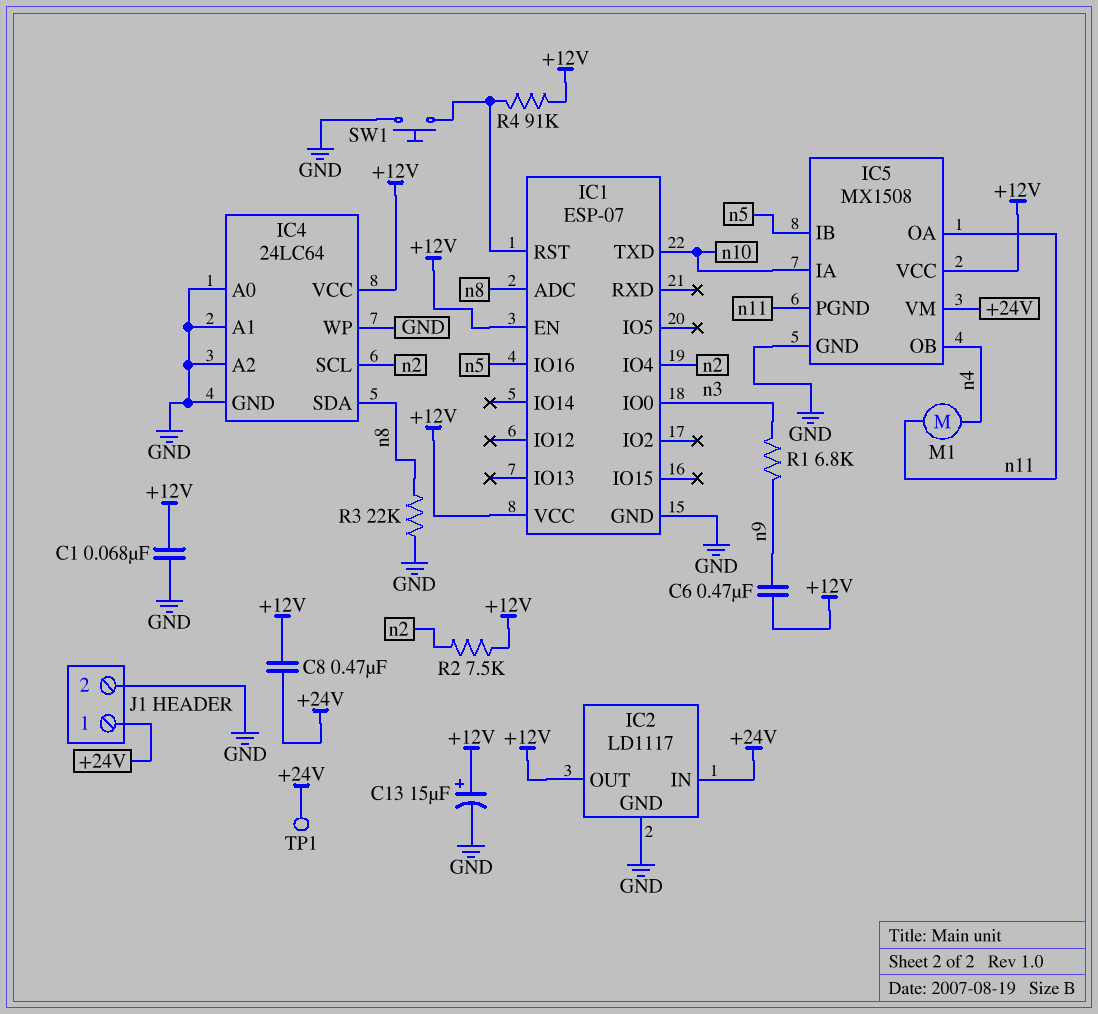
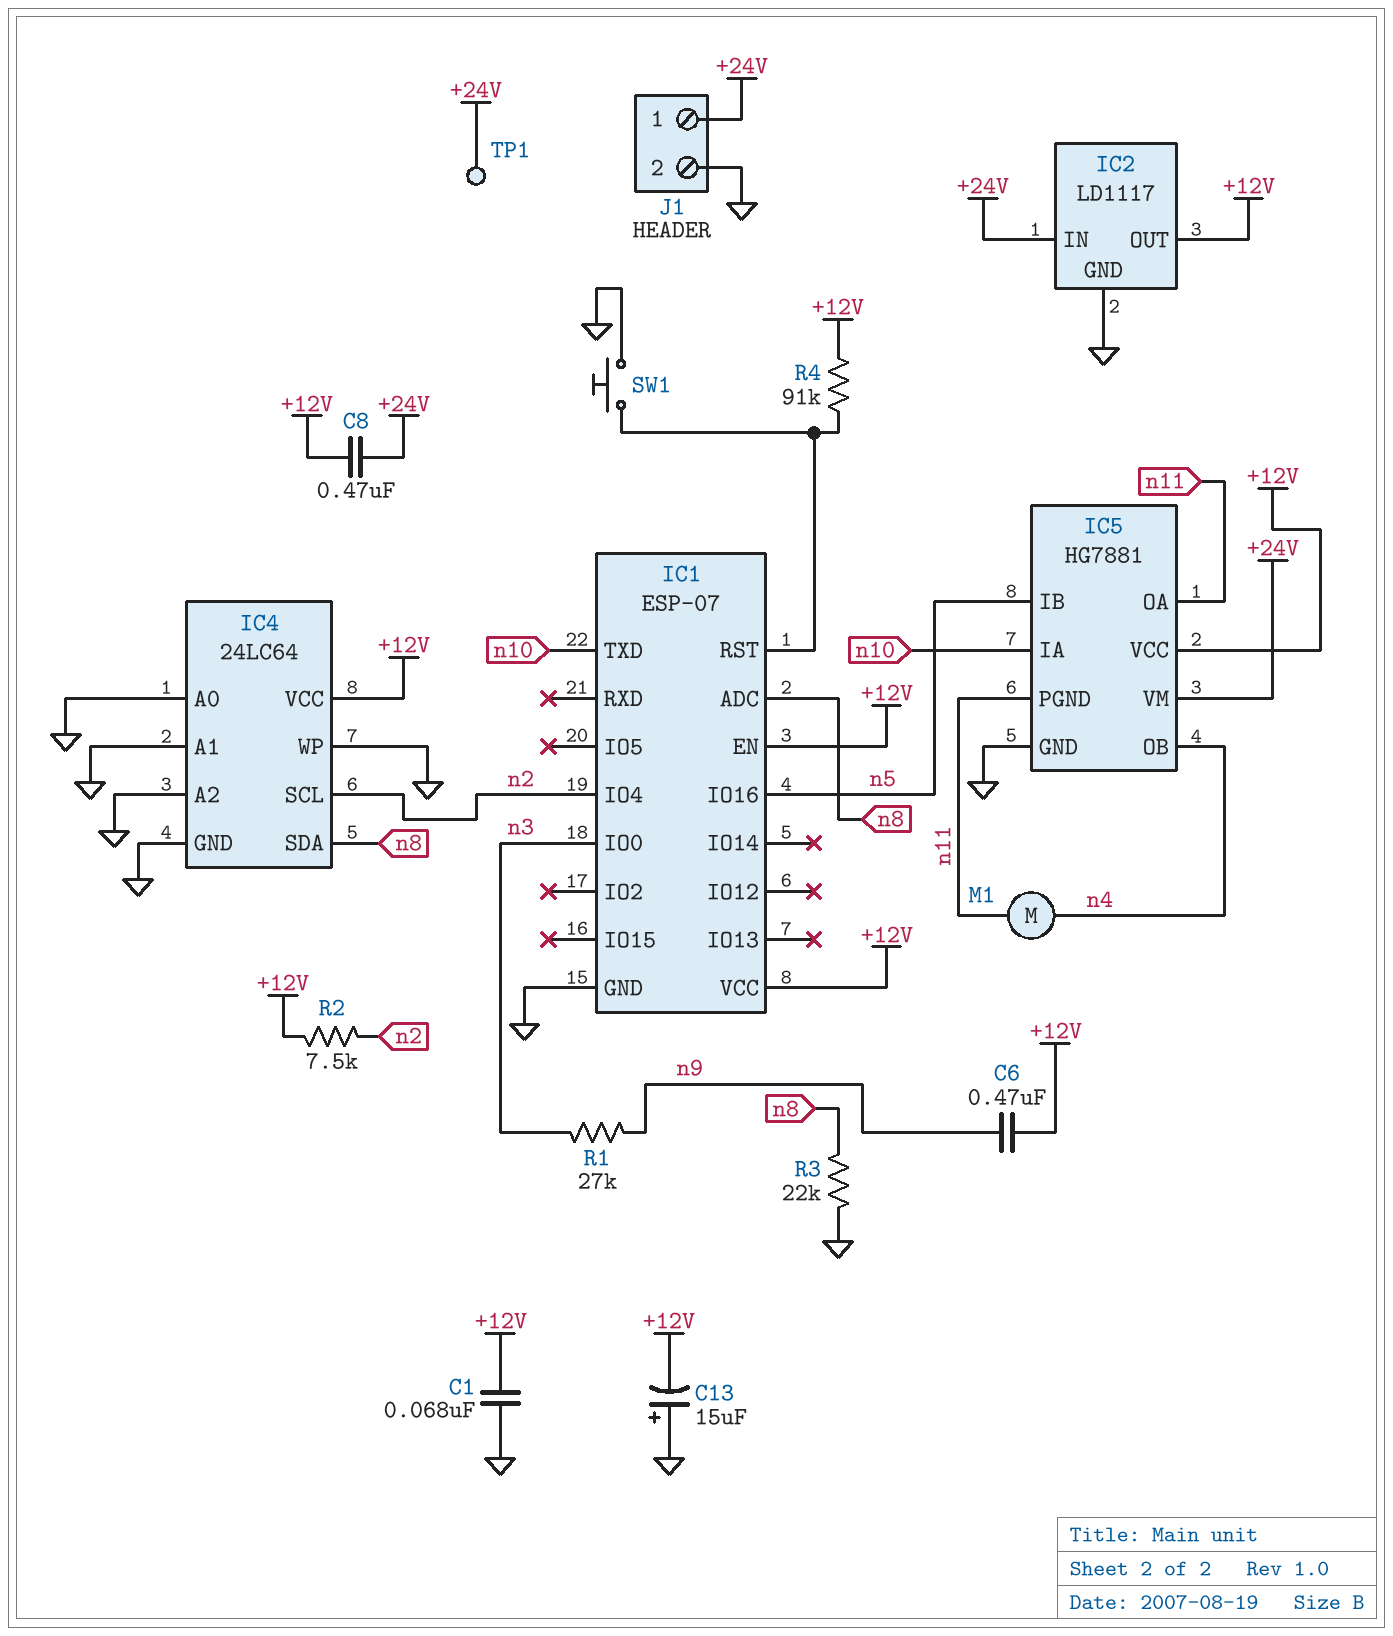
C13: 15uF (plus +12V, minus GND) -> 15uF (plus GND, minus +12V)
IC5: MX1508 -> HG7881
R1: 6.8k (n3, n9) -> 27k (n3, n9)

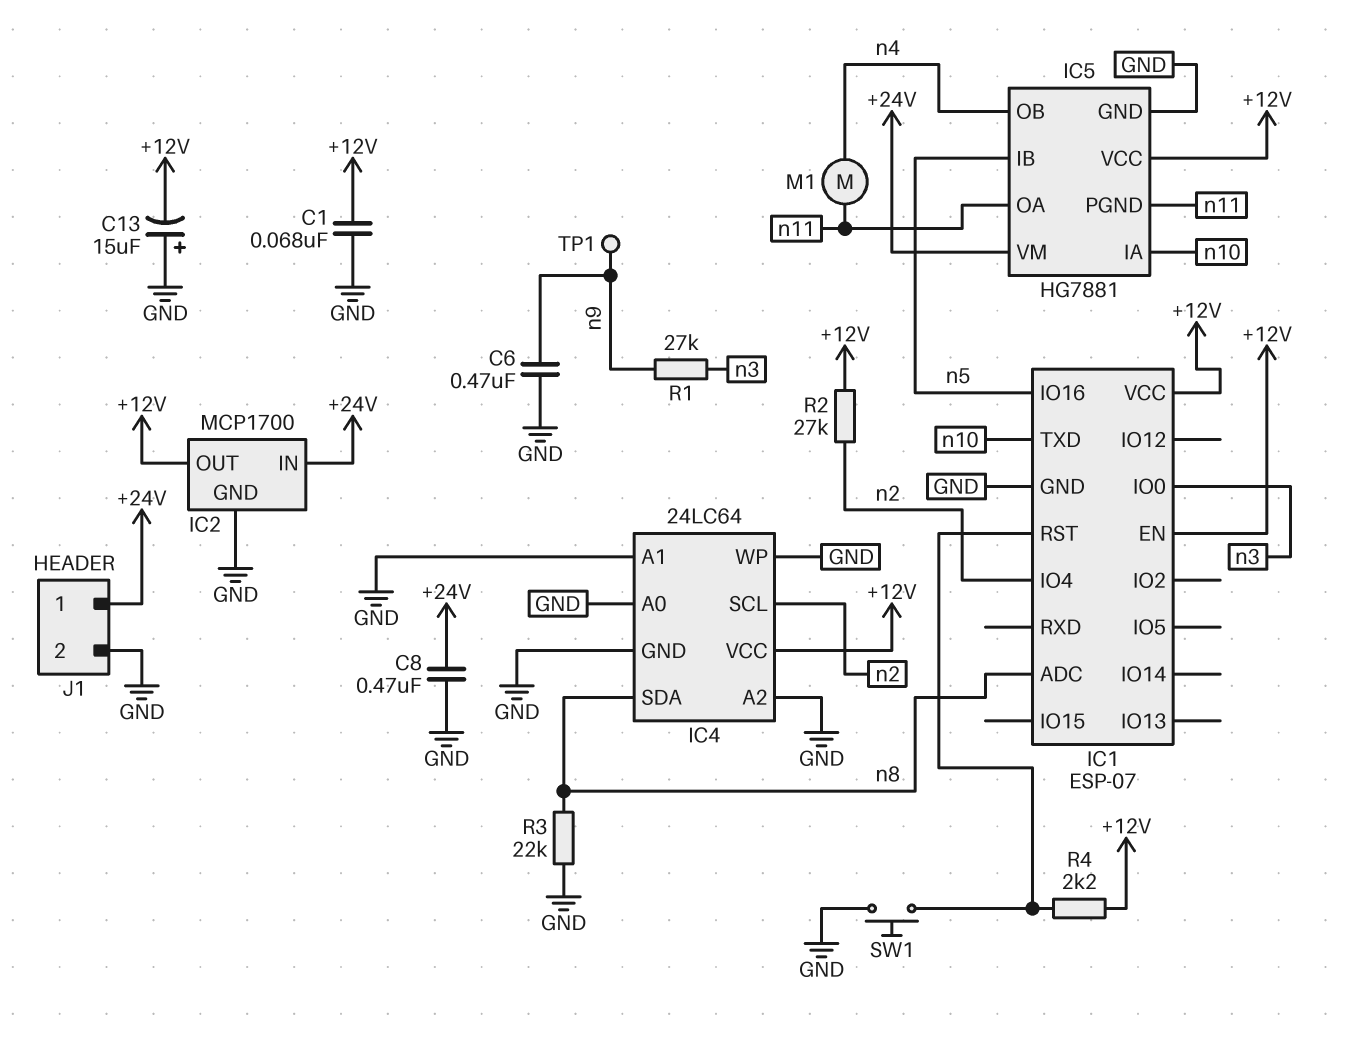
C6: 470nF (+12V, n9) -> 470nF (GND, n9)
C8: 470nF (+12V, +24V) -> 470nF (+24V, GND)
IC2: LD1117 -> MCP1700
R2: 7.5k (+12V, n2) -> 27k (+12V, n2)
R4: 91k (+12V, IC1/RST) -> 2.2k (+12V, IC1/RST)
TP1: test point (+24V) -> test point (n9)

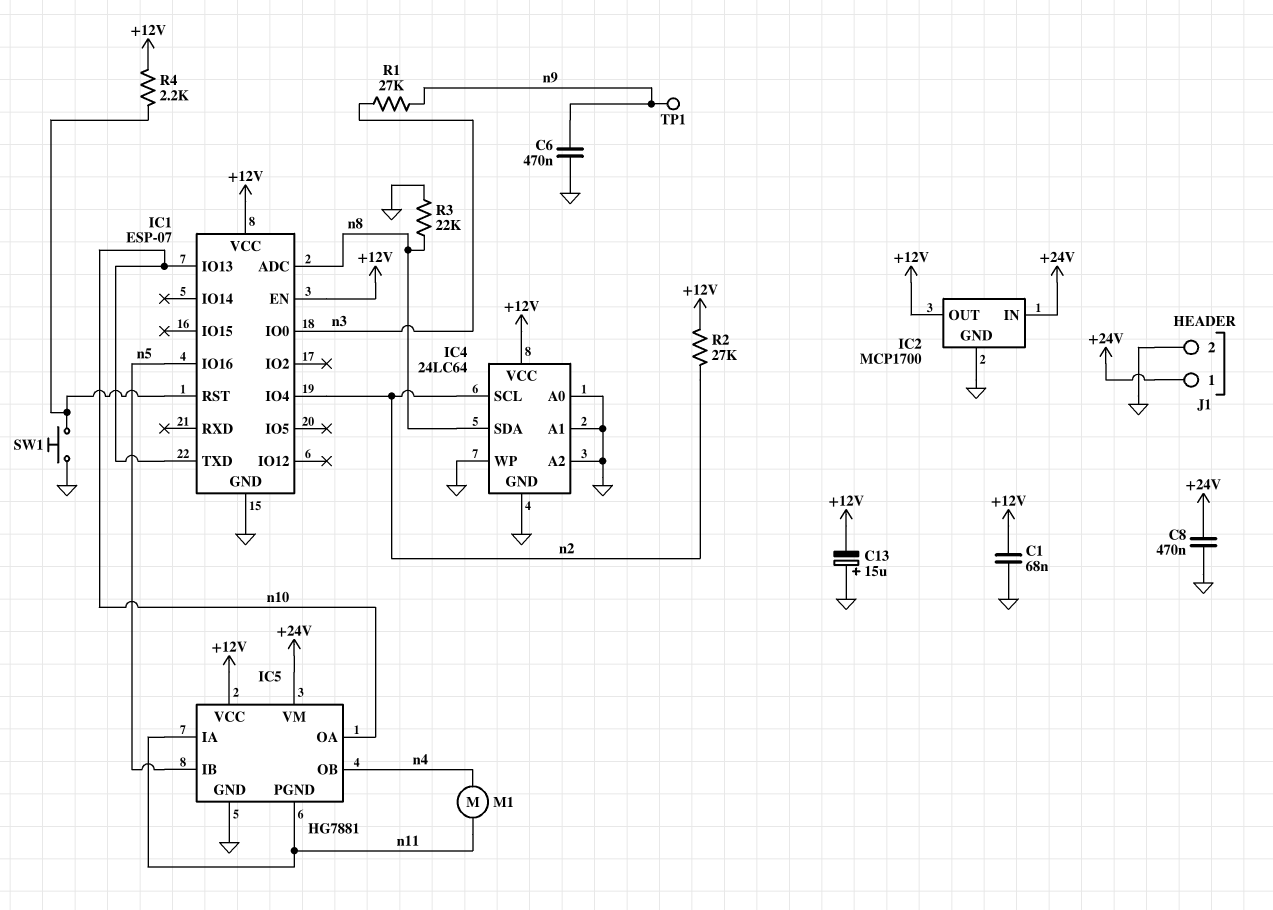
IC1 pin IO13: none -> n10
IC5 pin IA: n10 -> n11
IC5 pin OA: n11 -> n10

